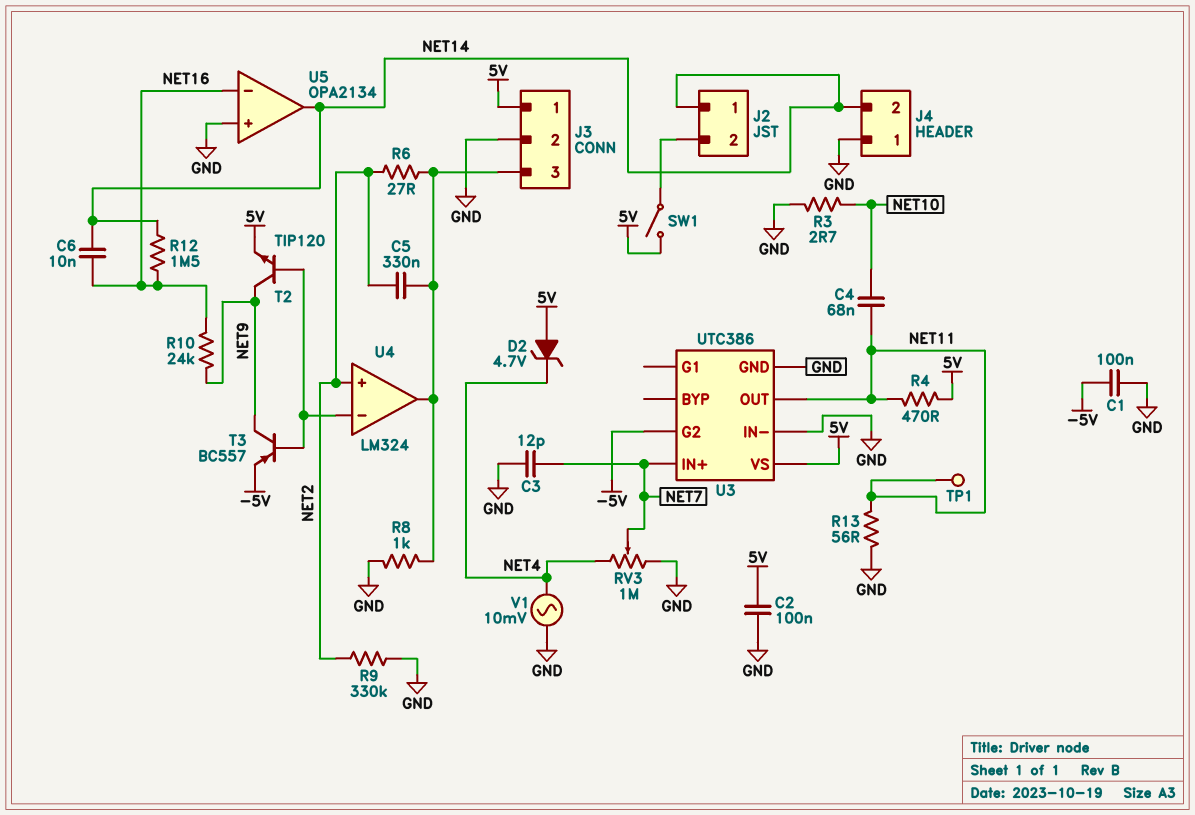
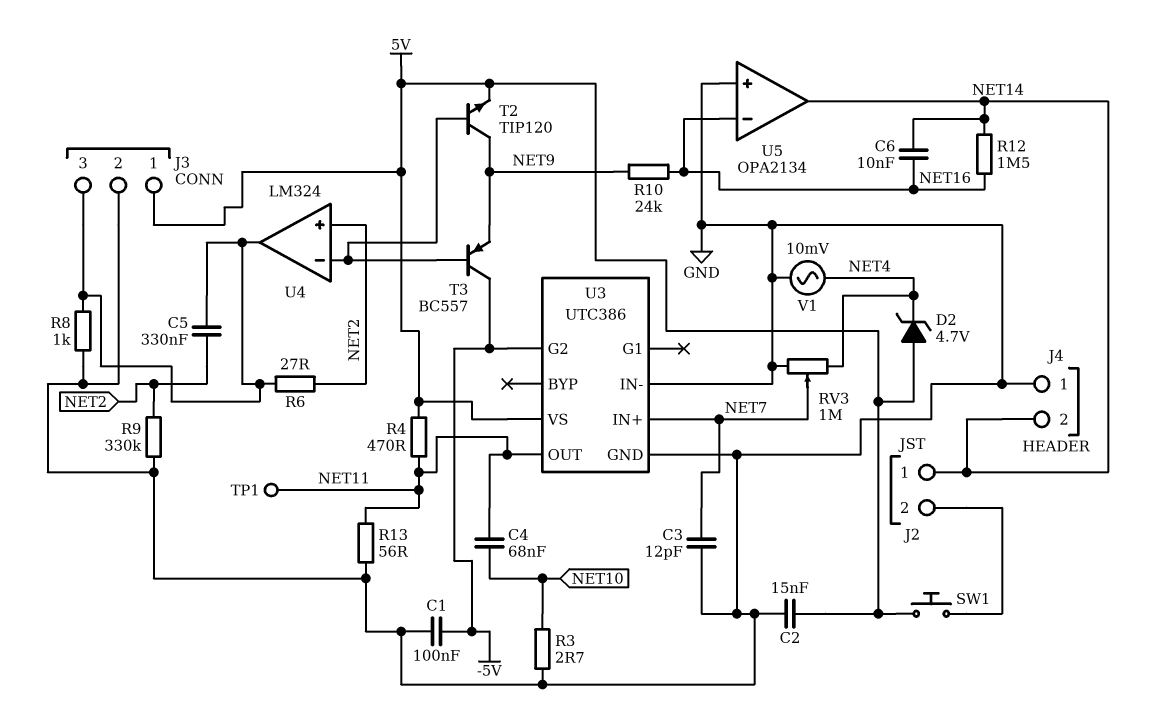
C2: 100nF (5V, GND) -> 15nF (5V, GND)
SW1: switch (5V, J2/2) -> button (5V, J2/2)
T3: PNP BC557 (B U4/in-, C NET9, E -5V) -> PNP BC557 (B U4/in-, C -5V, E NET9)

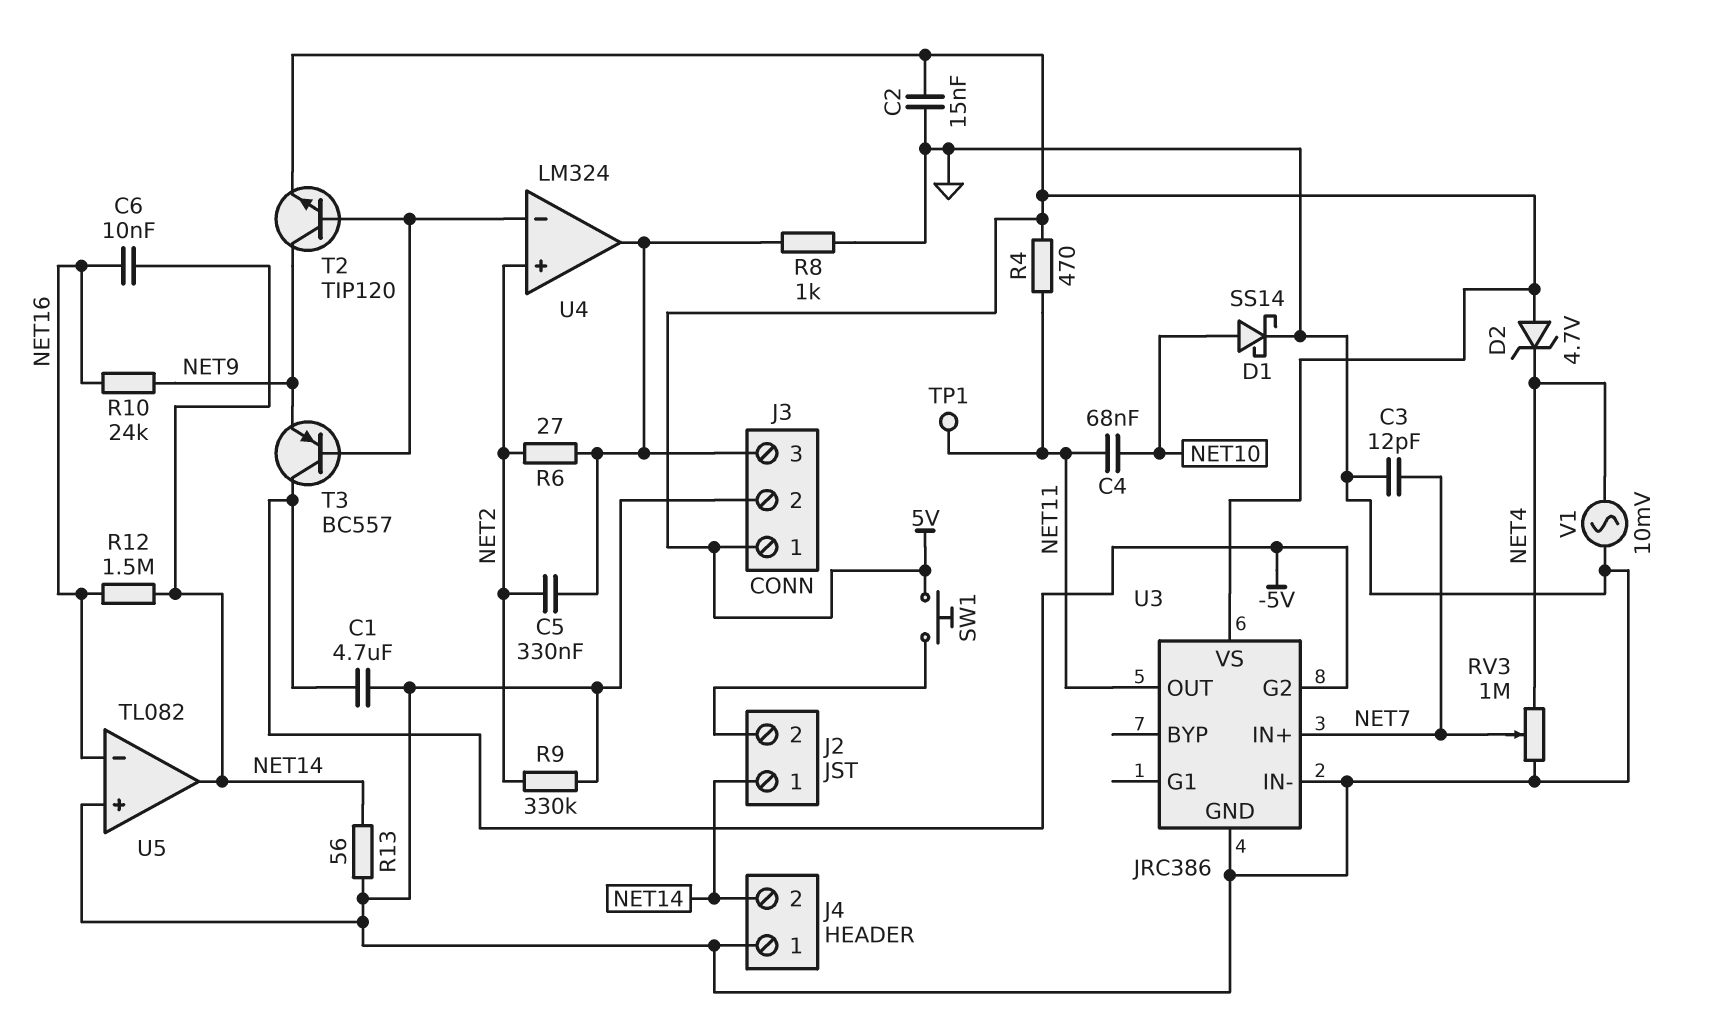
C1: 100nF (-5V, GND) -> 4.7uF (-5V, GND)
D1: none -> schottky SS14 (A NET10, K GND)
R3: 2.7 (GND, NET10) -> none
R13: 56 (GND, NET11) -> 56 (GND, NET14)
U3: UTC386 -> JRC386
U5: OPA2134 -> TL082

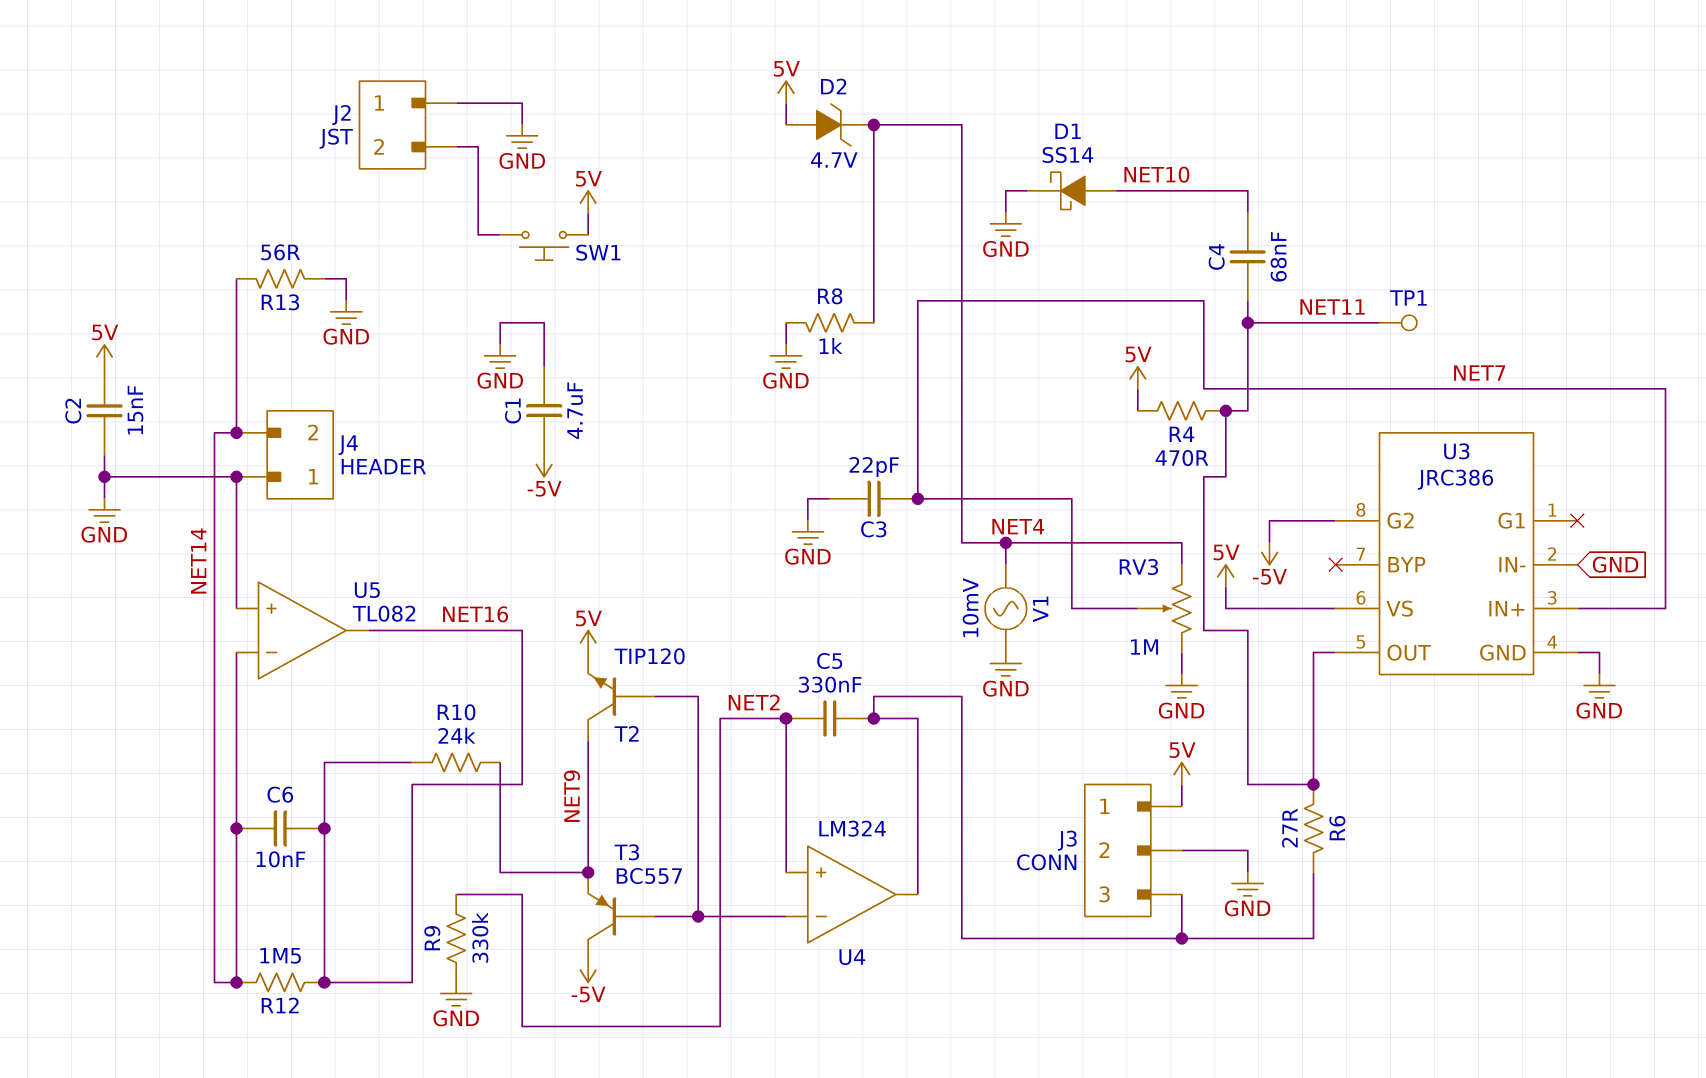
C3: 12pF (GND, NET7) -> 22pF (GND, NET7)
J2 pin 1: NET14 -> GND
R6: 27 (J3/3, NET2) -> 27 (J3/3, NET11)
R8: 1k (GND, J3/3) -> 1k (GND, NET4)
U5 pin in-: NET16 -> NET14
U5 pin out: NET14 -> NET16

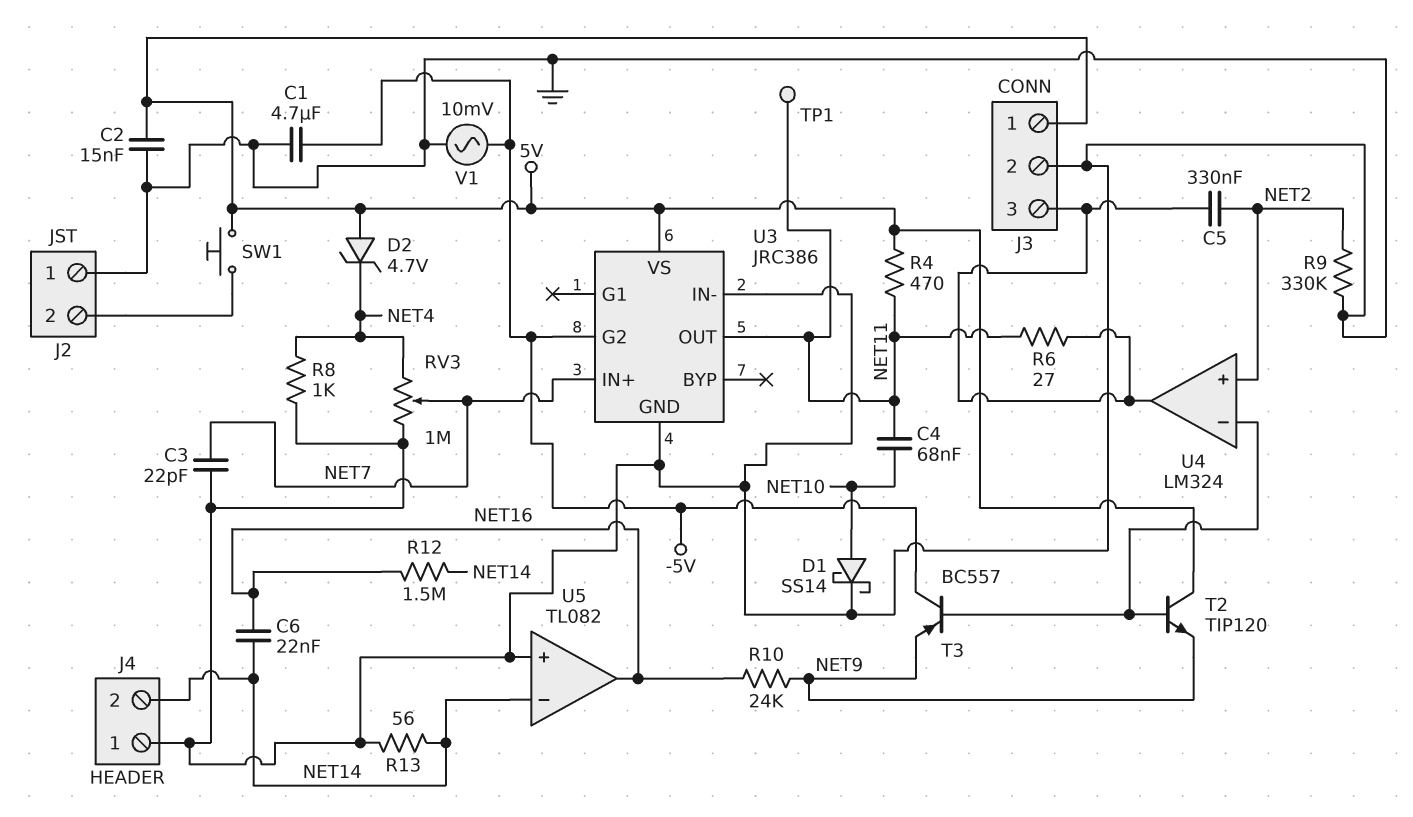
C6: 10nF (NET14, NET16) -> 22nF (NET14, NET16)
T2: NPN TIP120 (B U4/in-, C NET9, E 5V) -> NPN TIP120 (B U4/in-, C 5V, E NET9)
V1: AC 10mV (GND, NET4) -> AC 10mV (-5V, GND)

